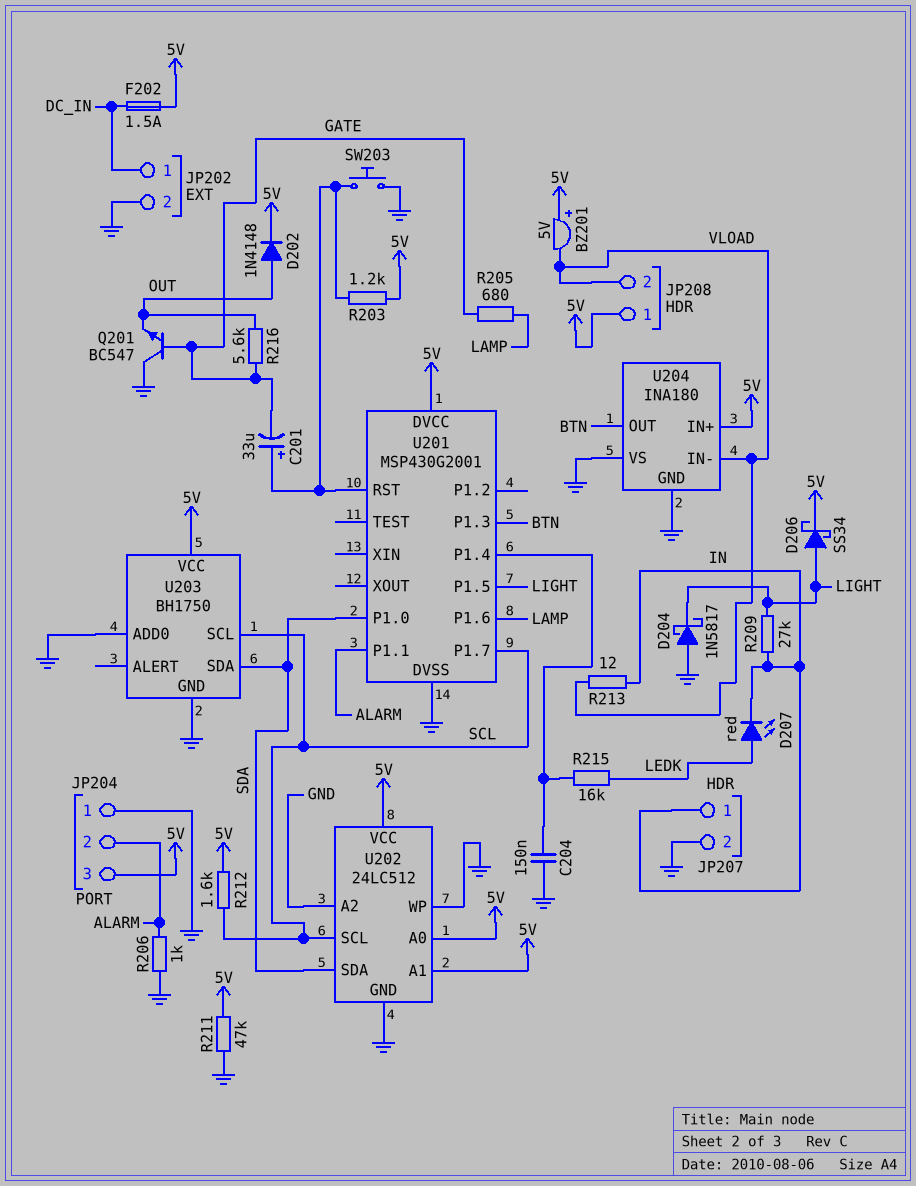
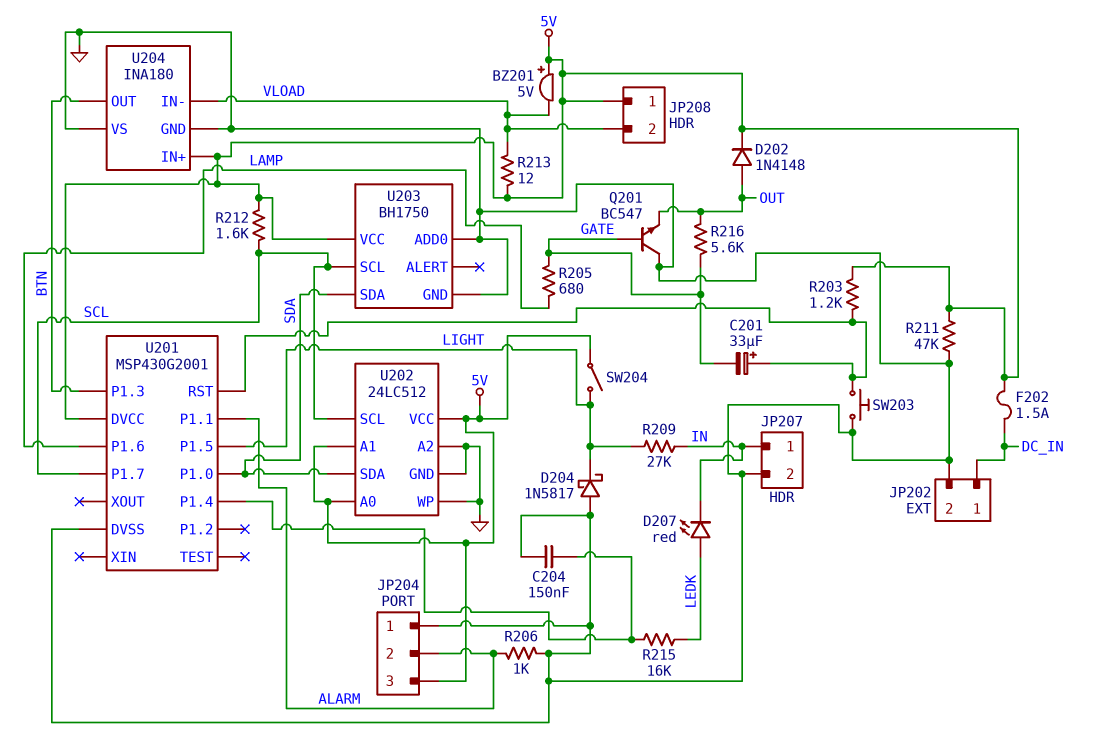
D206: schottky SS34 (A LIGHT, K 5V) -> none
R213: 12 (IN, VLOAD) -> 12 (5V, VLOAD)
SW204: none -> switch (5V, LIGHT)

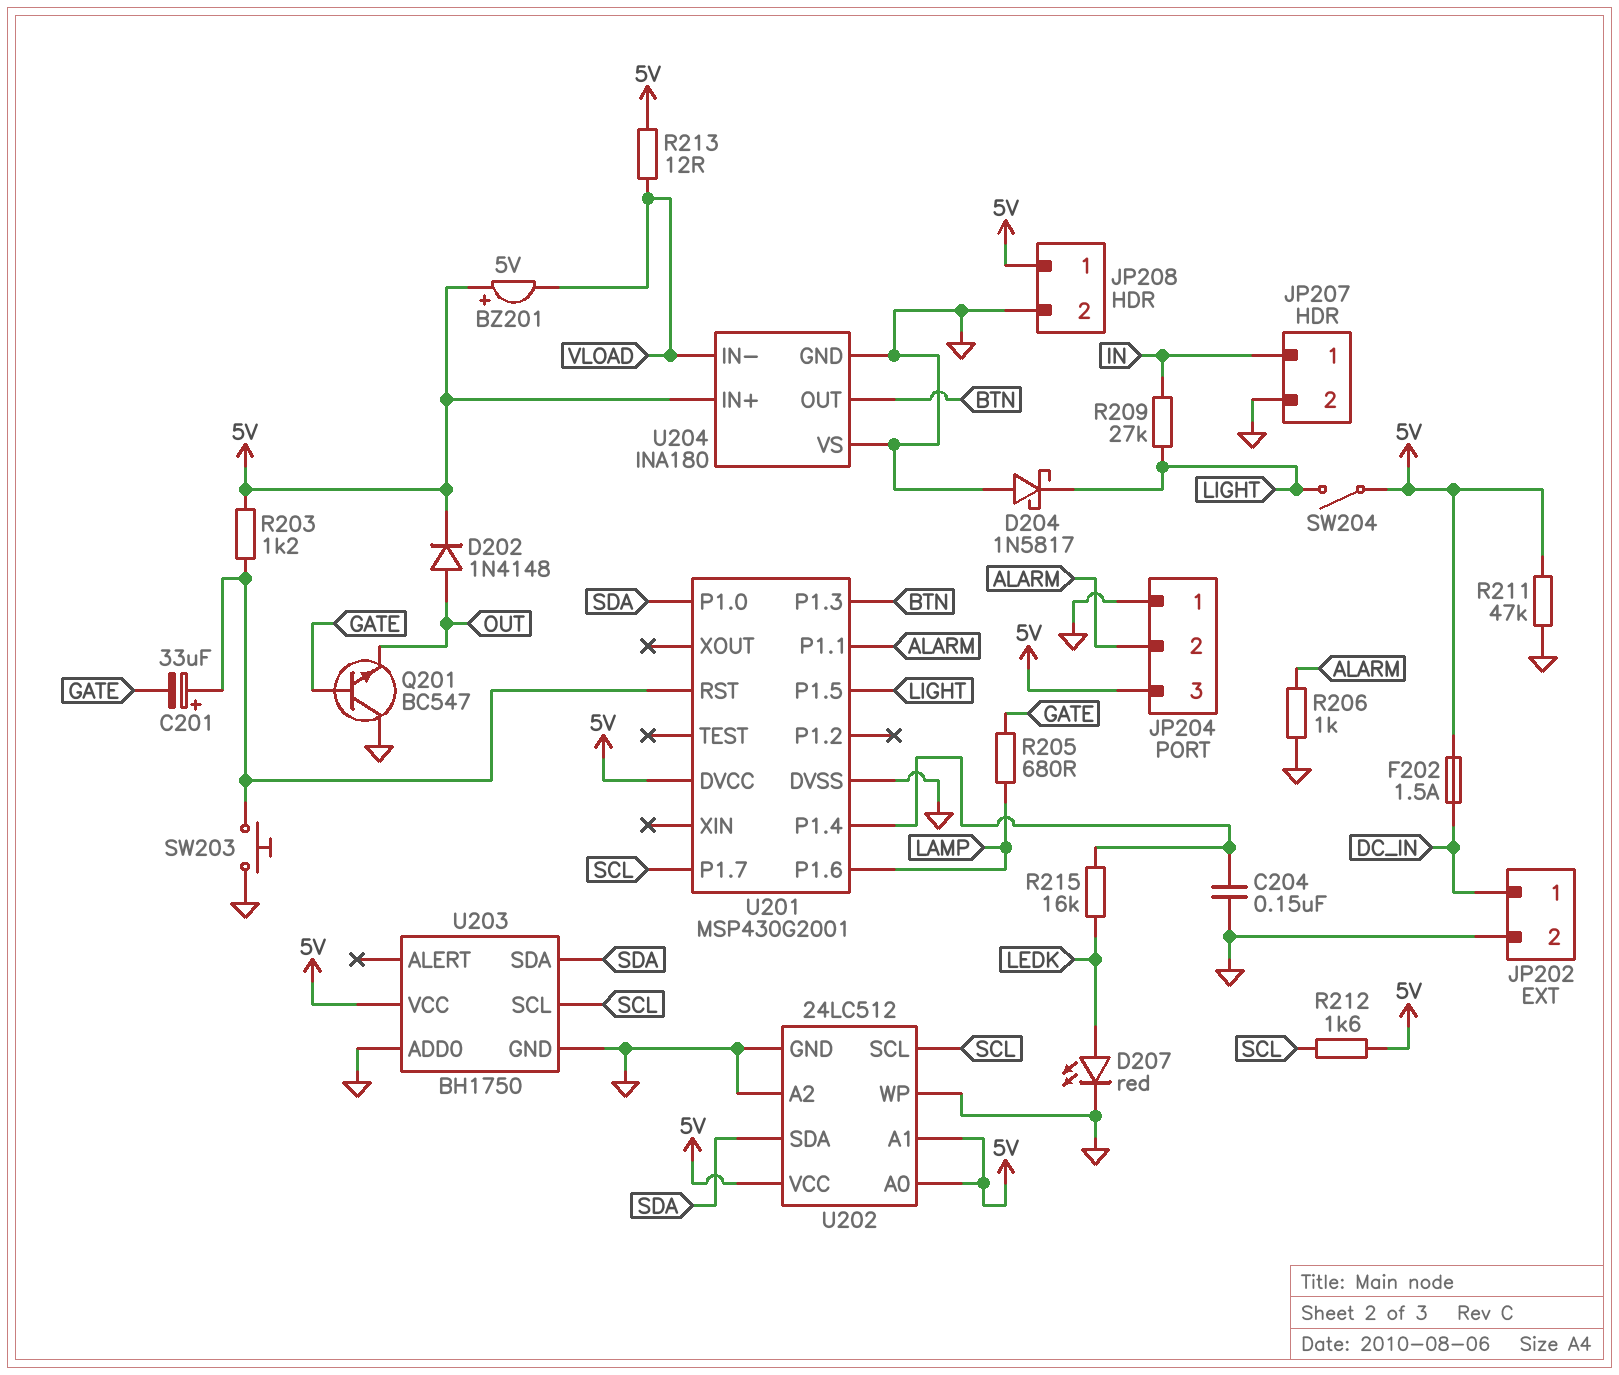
D207: LED red (A LEDK, K IN) -> LED red (A LEDK, K GND)
JP208 pin 2: VLOAD -> GND
R216: 5.6k (GATE, OUT) -> none

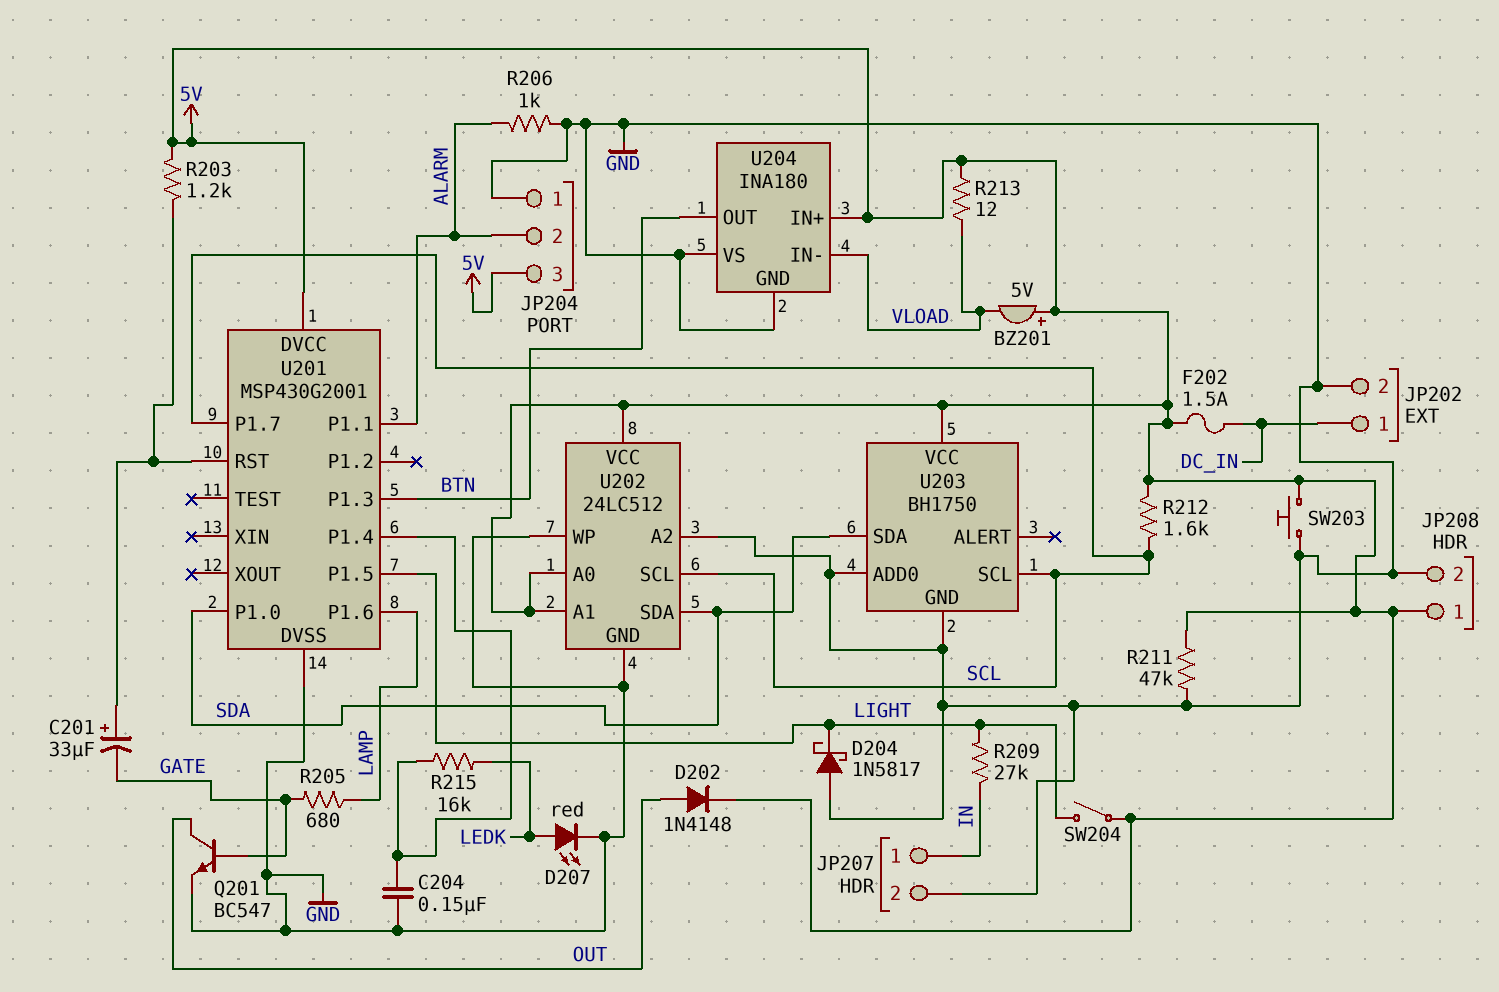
Q201: NPN BC547 (B GATE, C GND, E OUT) -> NPN BC547 (B GATE, C OUT, E GND)
SW203: button (GND, U201/RST) -> button (5V, GND)

